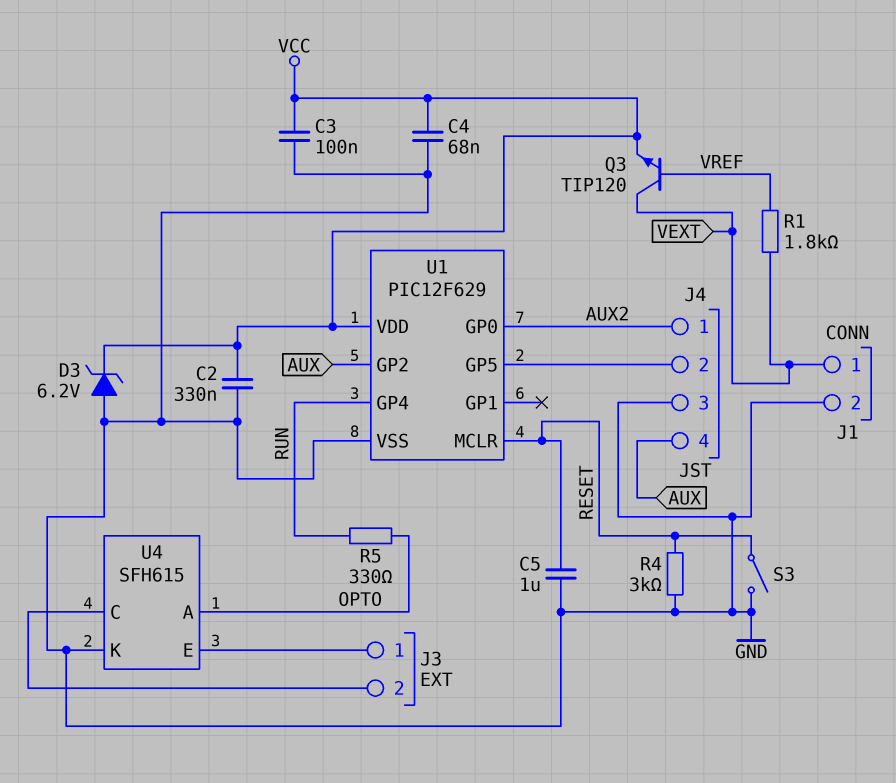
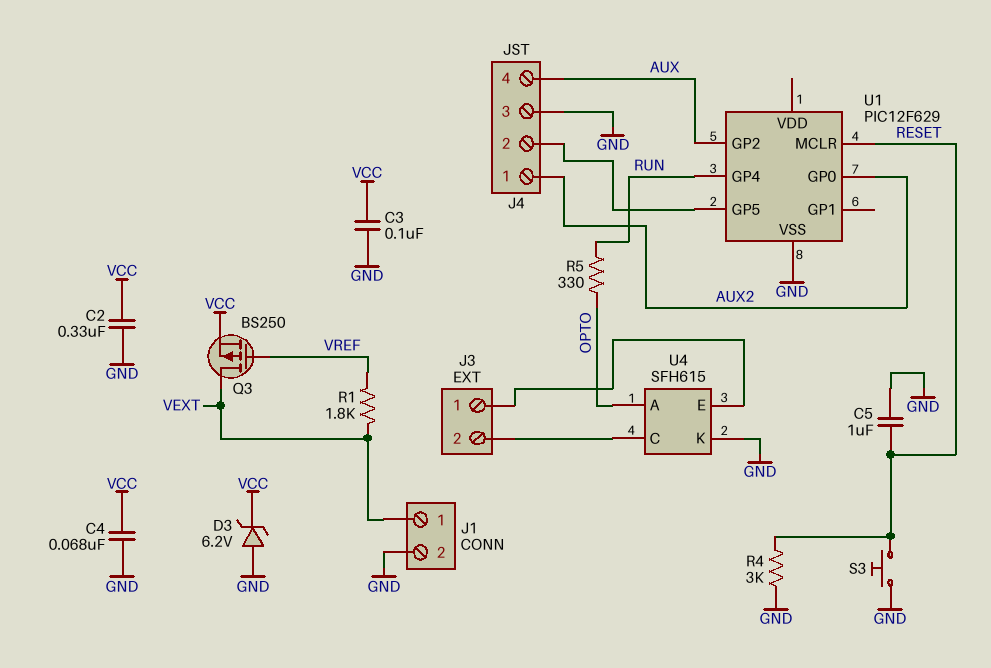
Q3: NPN TIP120 (B VREF, C VEXT, E VCC) -> PMOS BS250 (G VREF, D VEXT, S VCC)
S3: switch (GND, RESET) -> button (GND, RESET)
U1 pin VDD: VCC -> none

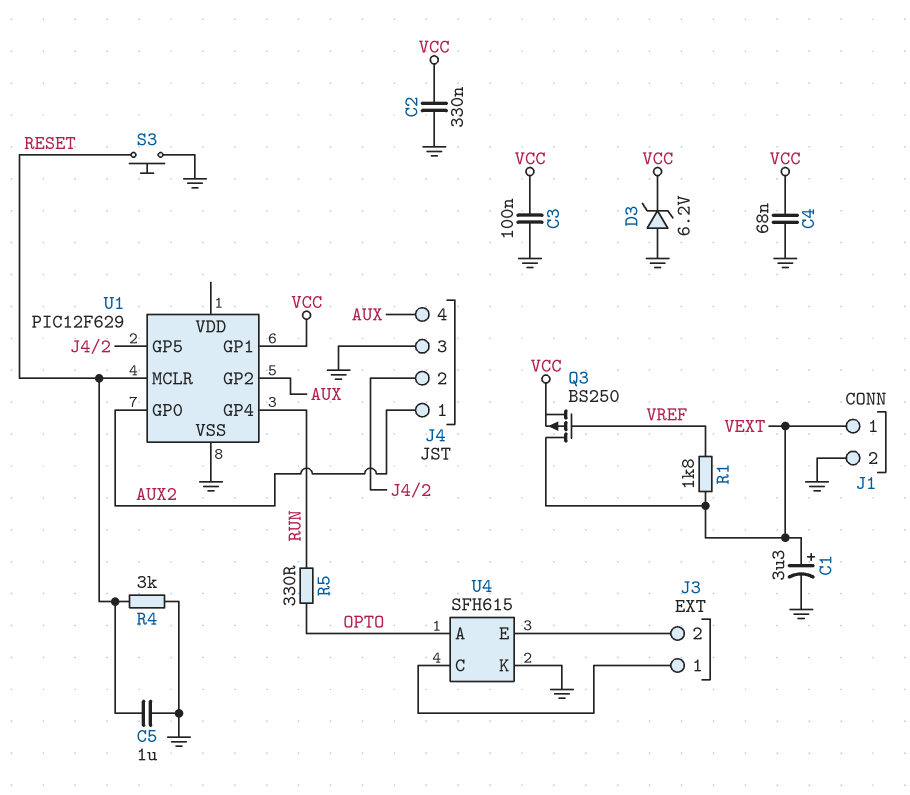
C1: none -> 3.3uF (plus VEXT, minus GND)
U1 pin GP1: none -> VCC
U4 pin C: J3/2 -> J3/1
U4 pin E: J3/1 -> J3/2

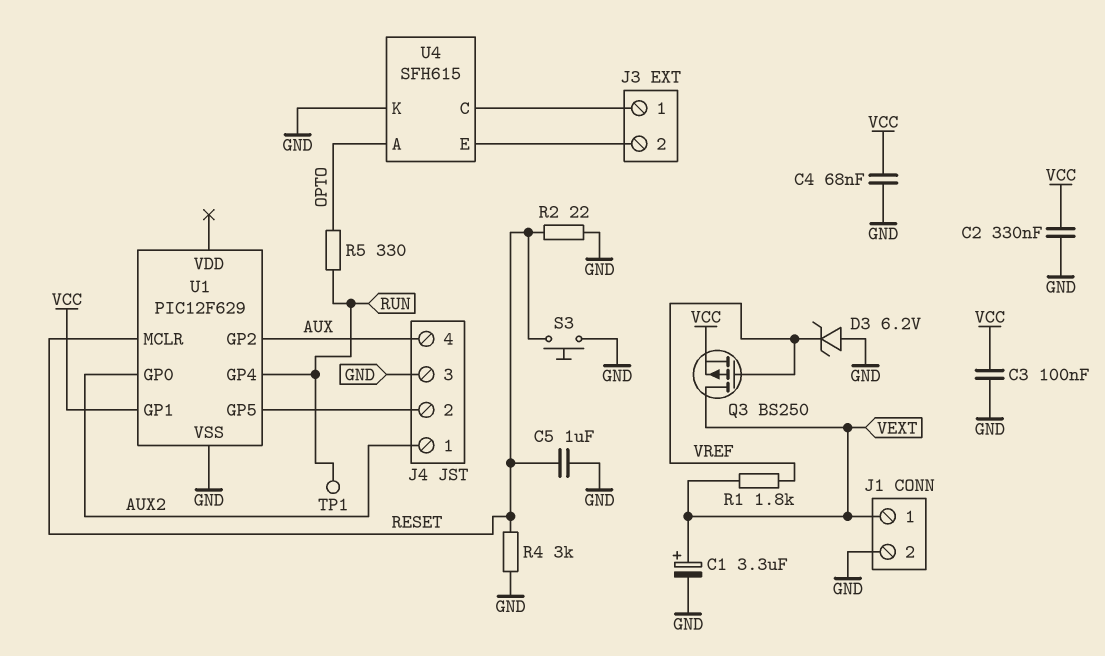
D3: zener 6.2V (A GND, K VCC) -> zener 6.2V (A GND, K VREF)
R2: none -> 22 (GND, RESET)
TP1: none -> test point (RUN)

